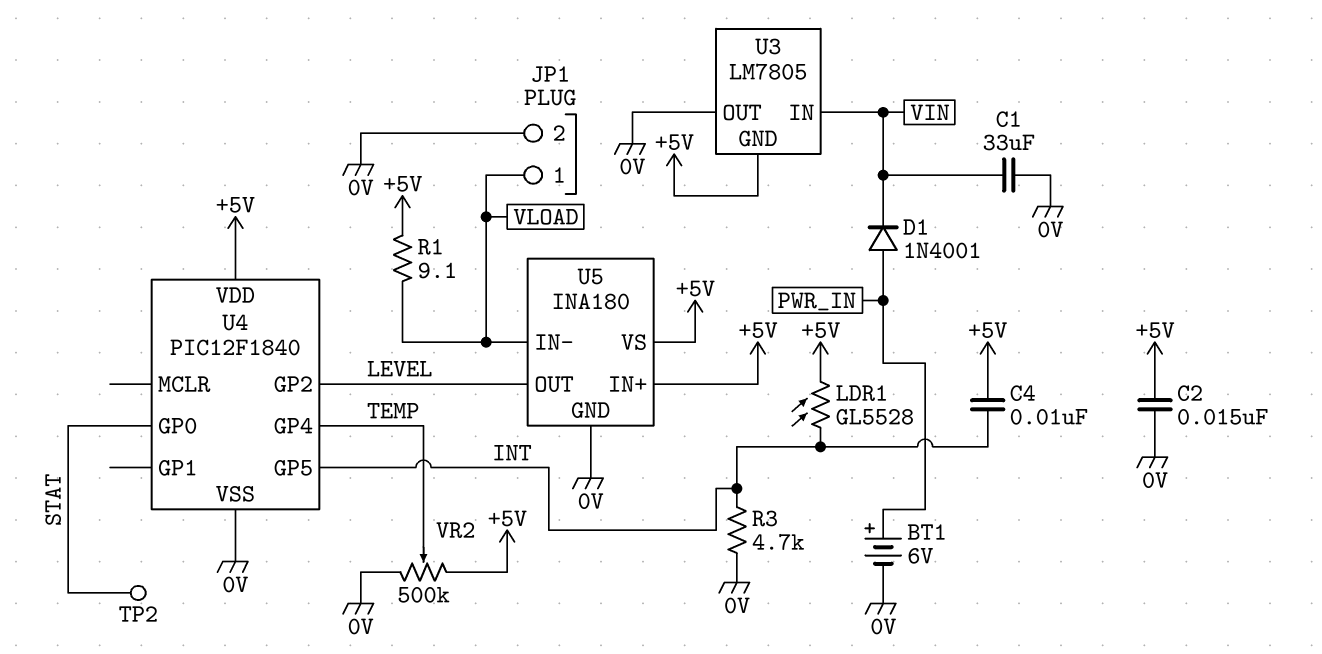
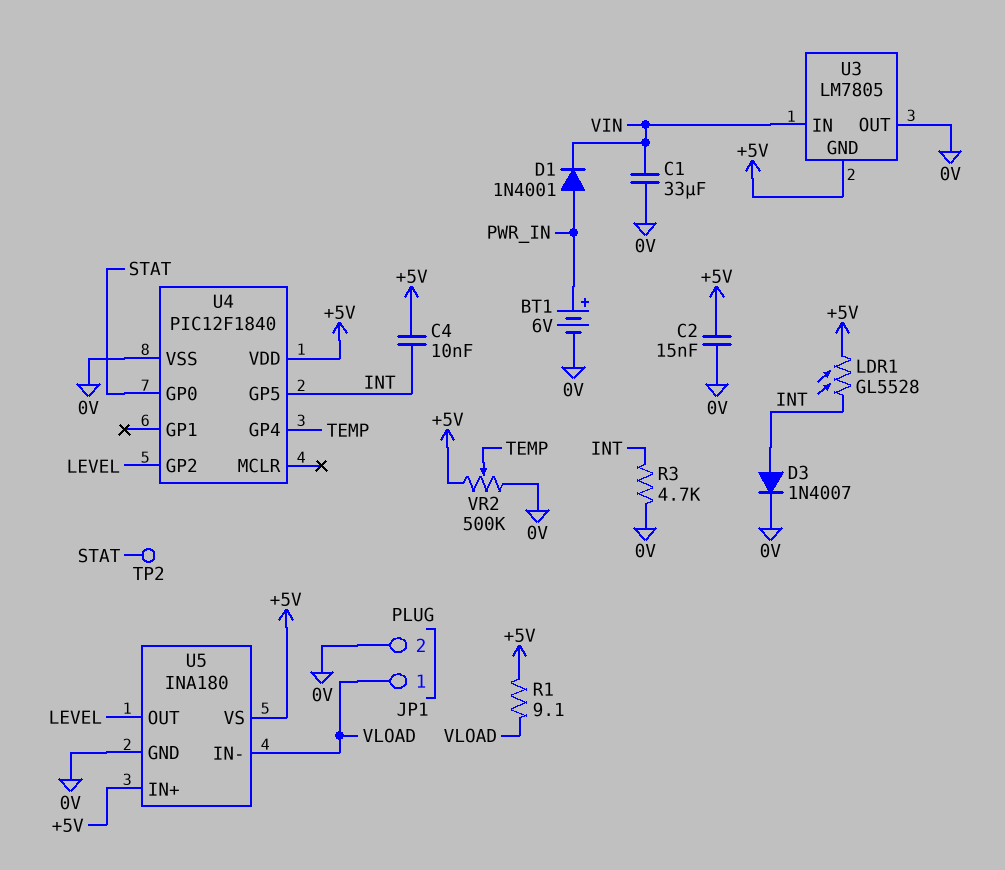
D3: none -> diode 1N4007 (A INT, K 0V)

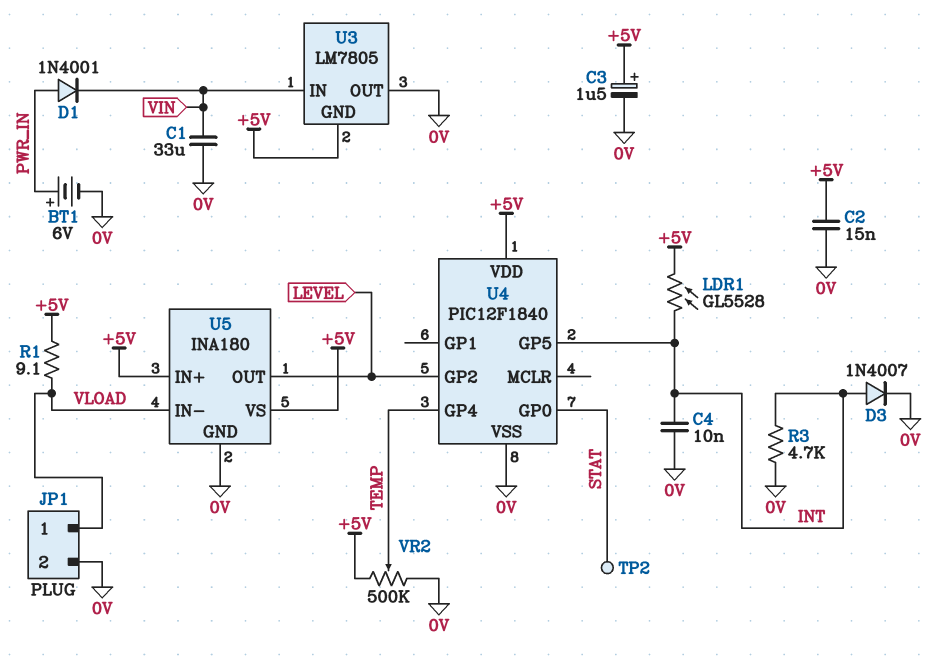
C3: none -> 1.5uF (plus +5V, minus 0V)
C4: 10nF (+5V, INT) -> 10nF (0V, INT)

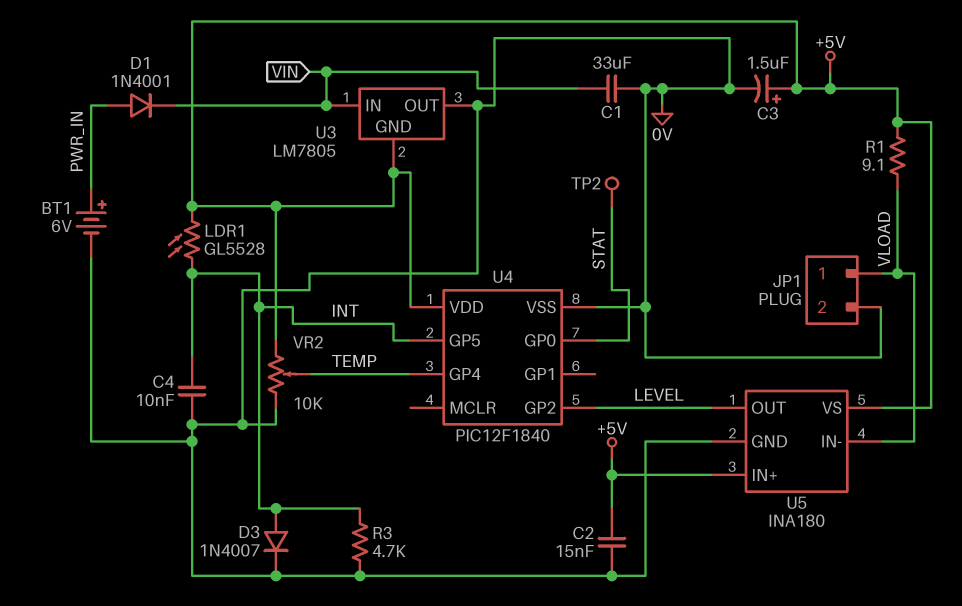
VR2: 500k (+5V, 0V, wiper TEMP) -> 10k (+5V, 0V, wiper TEMP)

